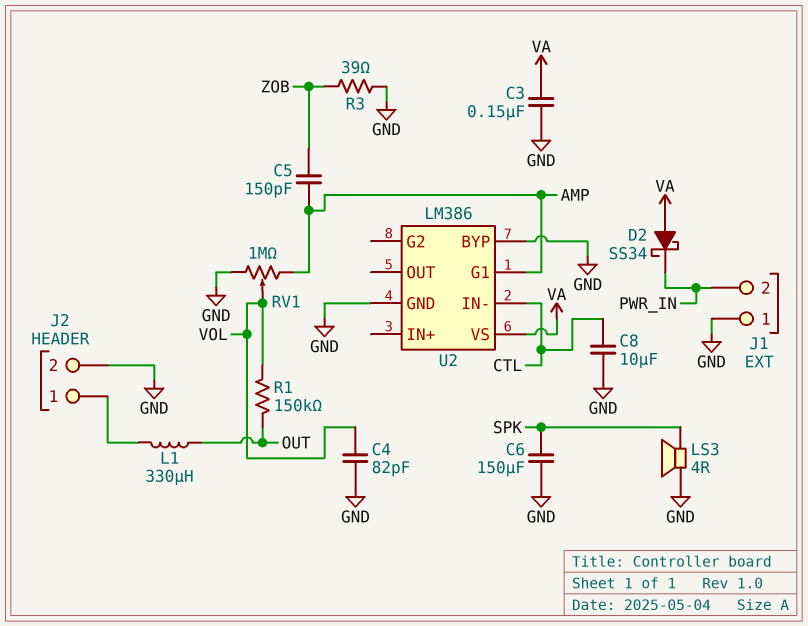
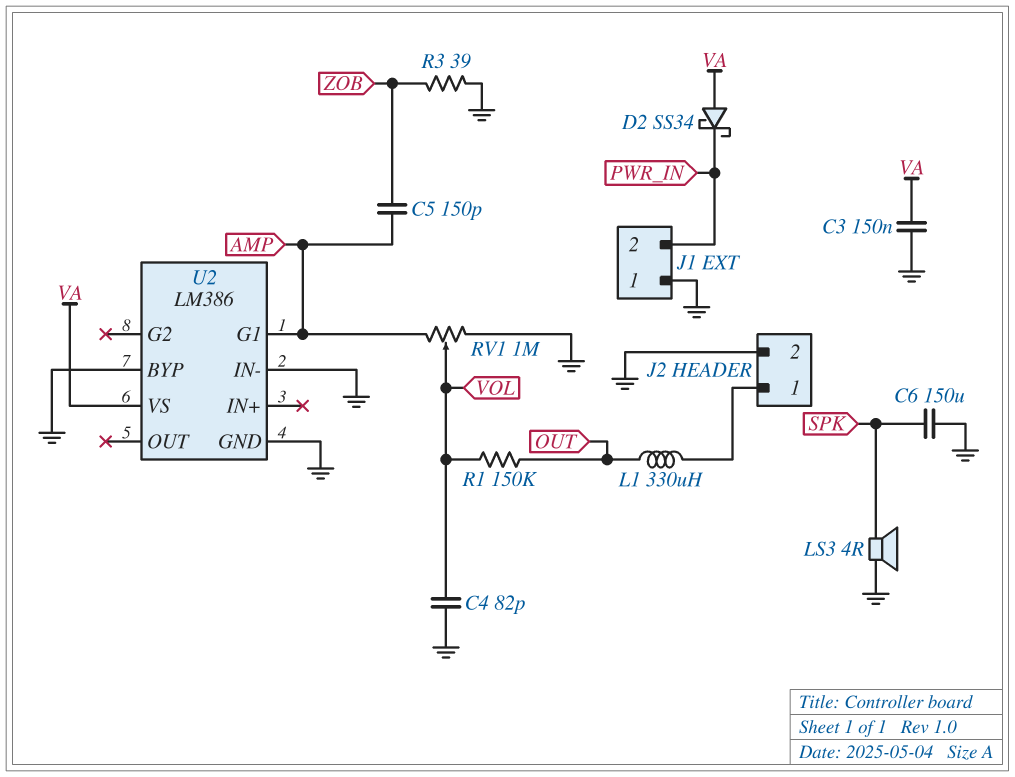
C8: 10uF (CTL, GND) -> none
U2 pin IN-: CTL -> GND

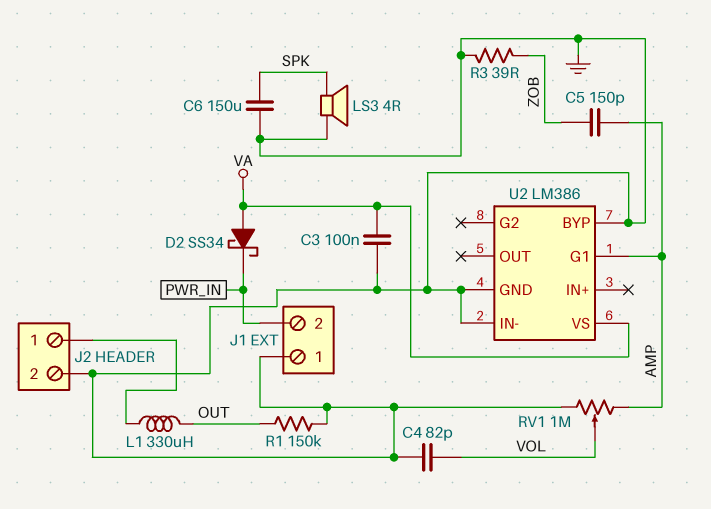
C3: 150nF (GND, VA) -> 100nF (GND, VA)
R1: 150k (OUT, VOL) -> 150k (GND, OUT)

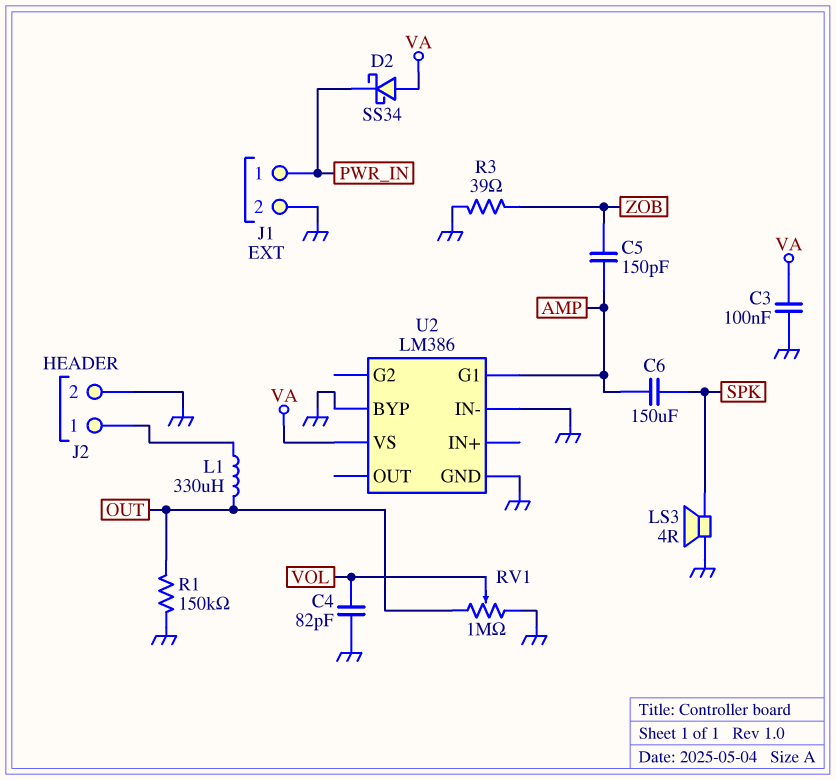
C6: 150uF (GND, SPK) -> 150uF (AMP, SPK)
J1 pin 1: GND -> PWR_IN
J1 pin 2: PWR_IN -> GND
RV1: 1M (AMP, GND, wiper VOL) -> 1M (GND, OUT, wiper VOL)

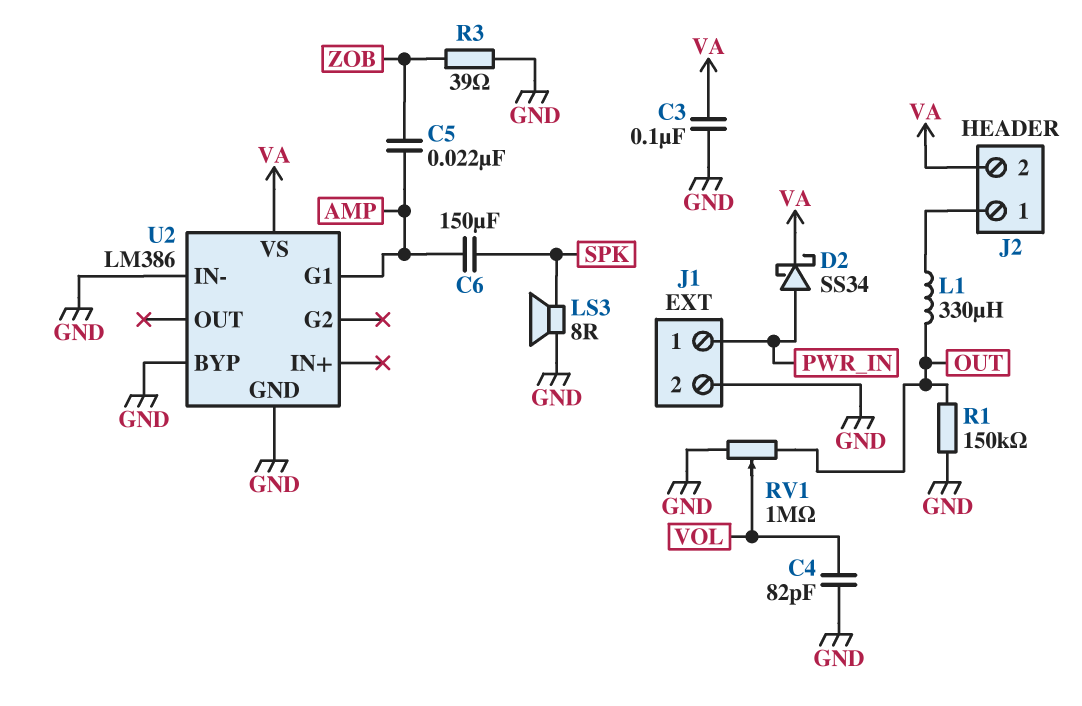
C5: 150pF (AMP, ZOB) -> 22nF (AMP, ZOB)
D2: schottky SS34 (A VA, K PWR_IN) -> schottky SS34 (A PWR_IN, K VA)
J2 pin 2: GND -> VA
LS3: speaker 4R (GND, SPK) -> speaker 8R (GND, SPK)

